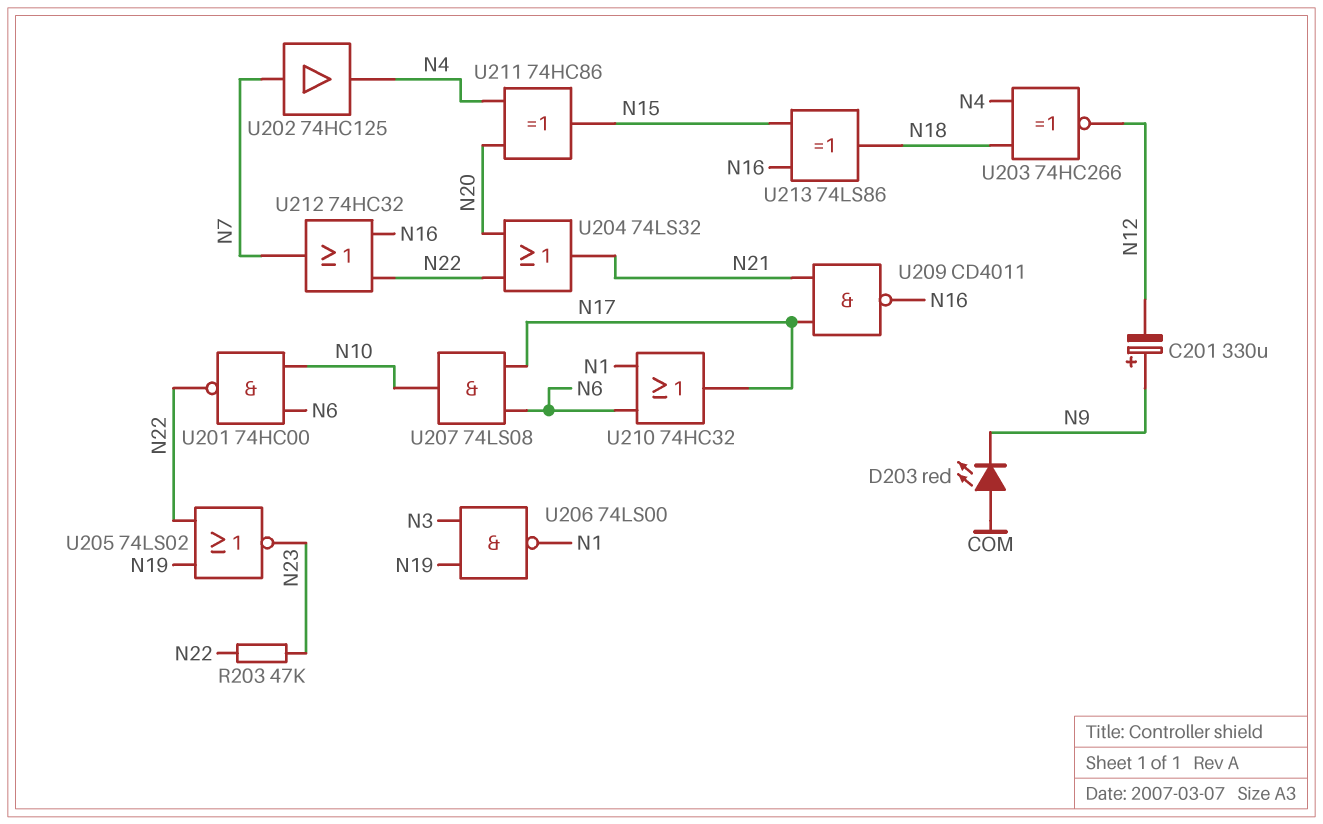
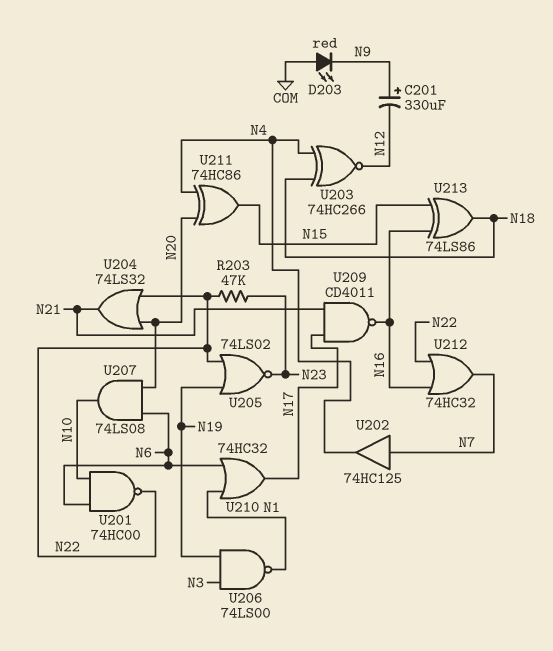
U207: AND 74LS08 (in N6, in N17, out N10) -> AND 74LS08 (in N6, in N20, out N10)

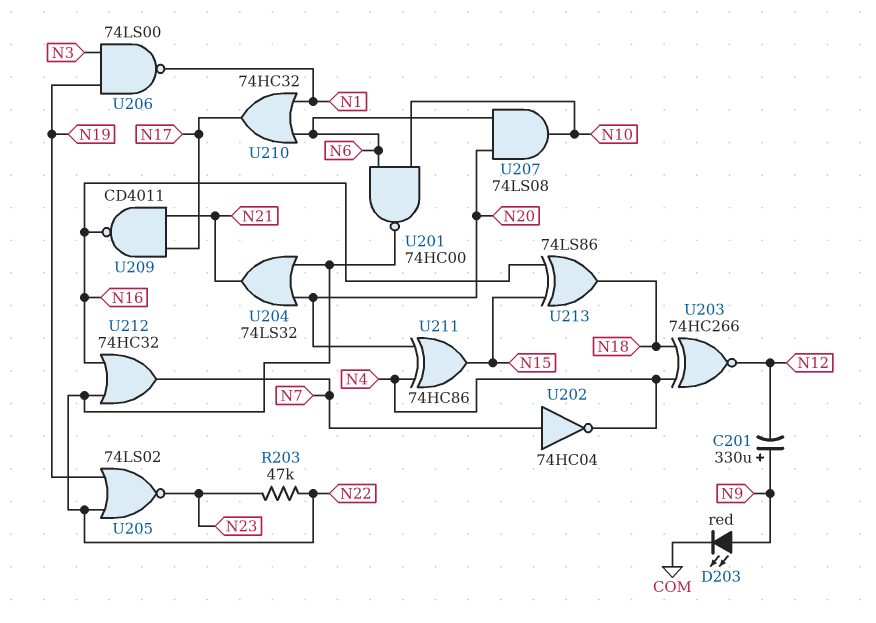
D203: LED red (A COM, K N9) -> LED red (A N9, K COM)
U202: buffer 74HC125 (in N7, out N4) -> NOT 74HC04 (in N7, out N4)

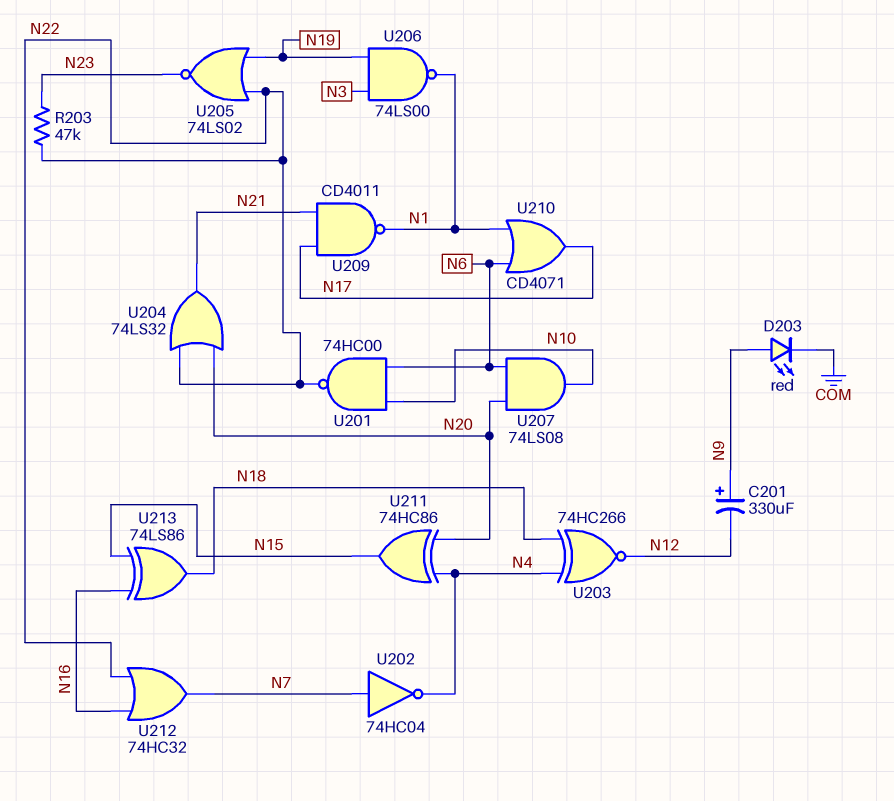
U209: NAND CD4011 (in N17, in N21, out N16) -> NAND CD4011 (in N17, in N21, out N1)
U210: OR 74HC32 (in N1, in N6, out N17) -> OR CD4071 (in N1, in N6, out N17)

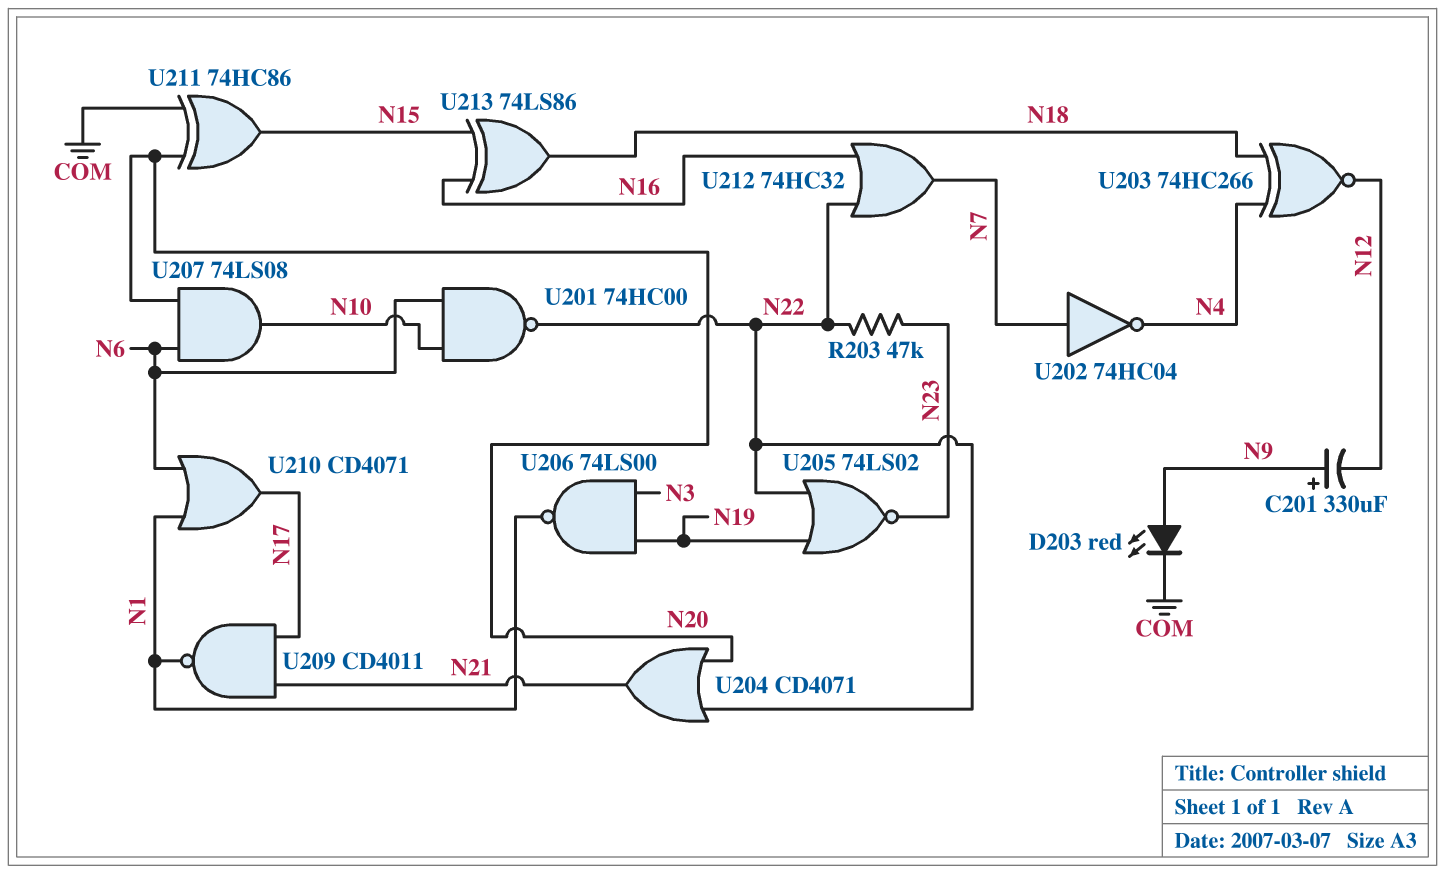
U204: OR 74LS32 (in N20, in N22, out N21) -> OR CD4071 (in N20, in N22, out N21)
U211: XOR 74HC86 (in N4, in N20, out N15) -> XOR 74HC86 (in COM, in N20, out N15)

